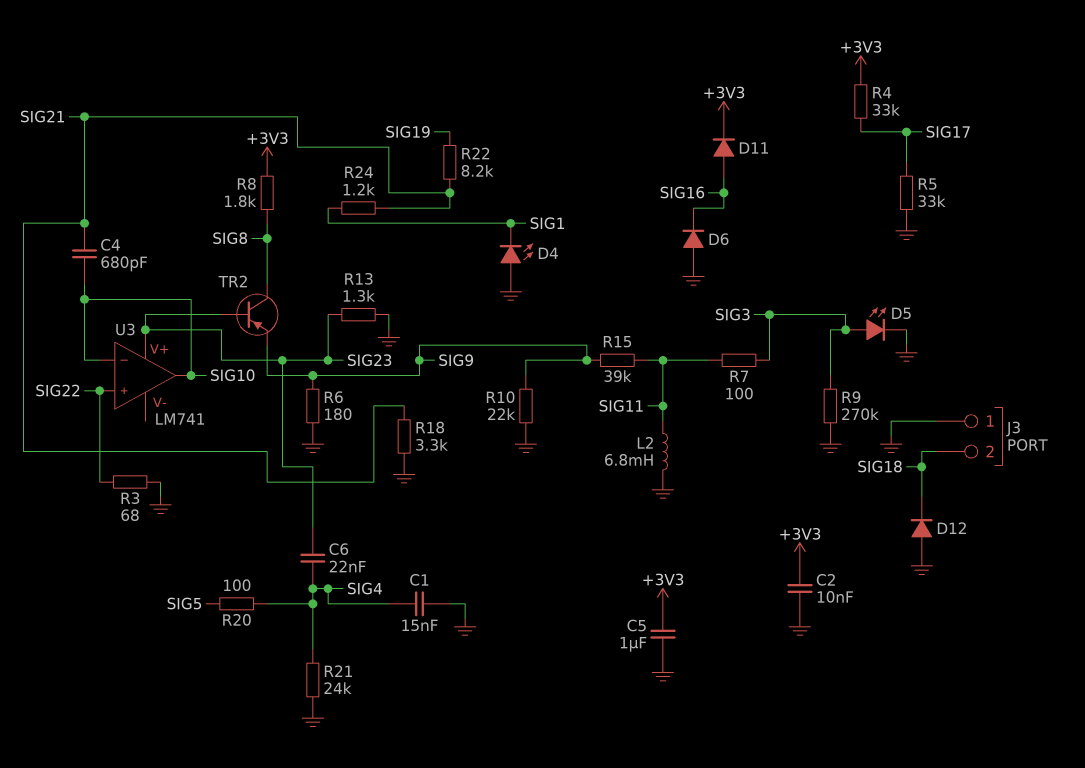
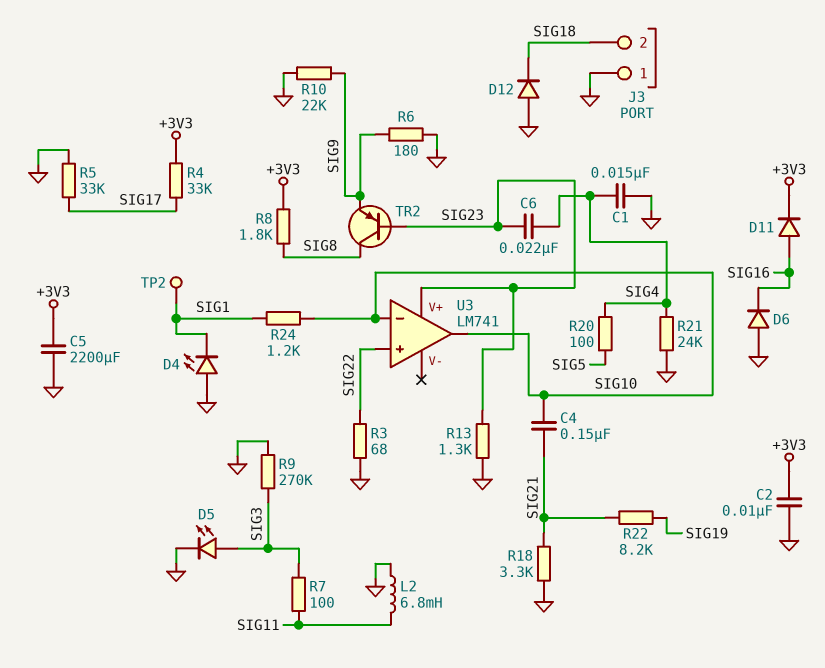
C4: 680pF (SIG10, SIG21) -> 150nF (SIG10, SIG21)
C5: 1uF (+3V3, GND) -> 2200uF (+3V3, GND)
R15: 39k (SIG9, SIG11) -> none
R24: 1.2k (SIG1, SIG21) -> 1.2k (SIG1, SIG10)
TP2: none -> test point (SIG1)

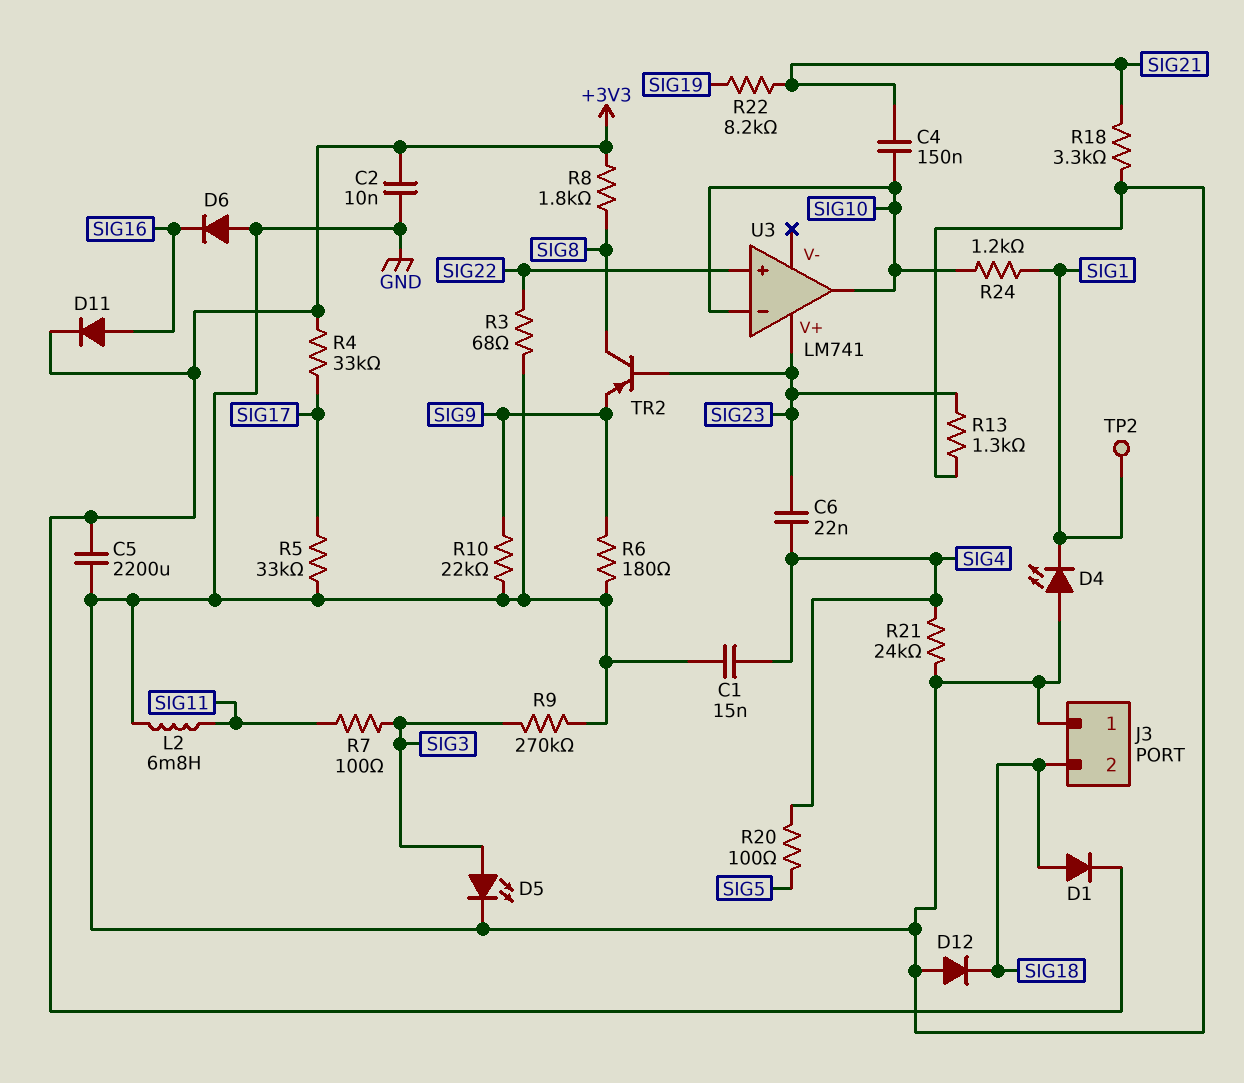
D1: none -> diode (A SIG18, K +3V3)

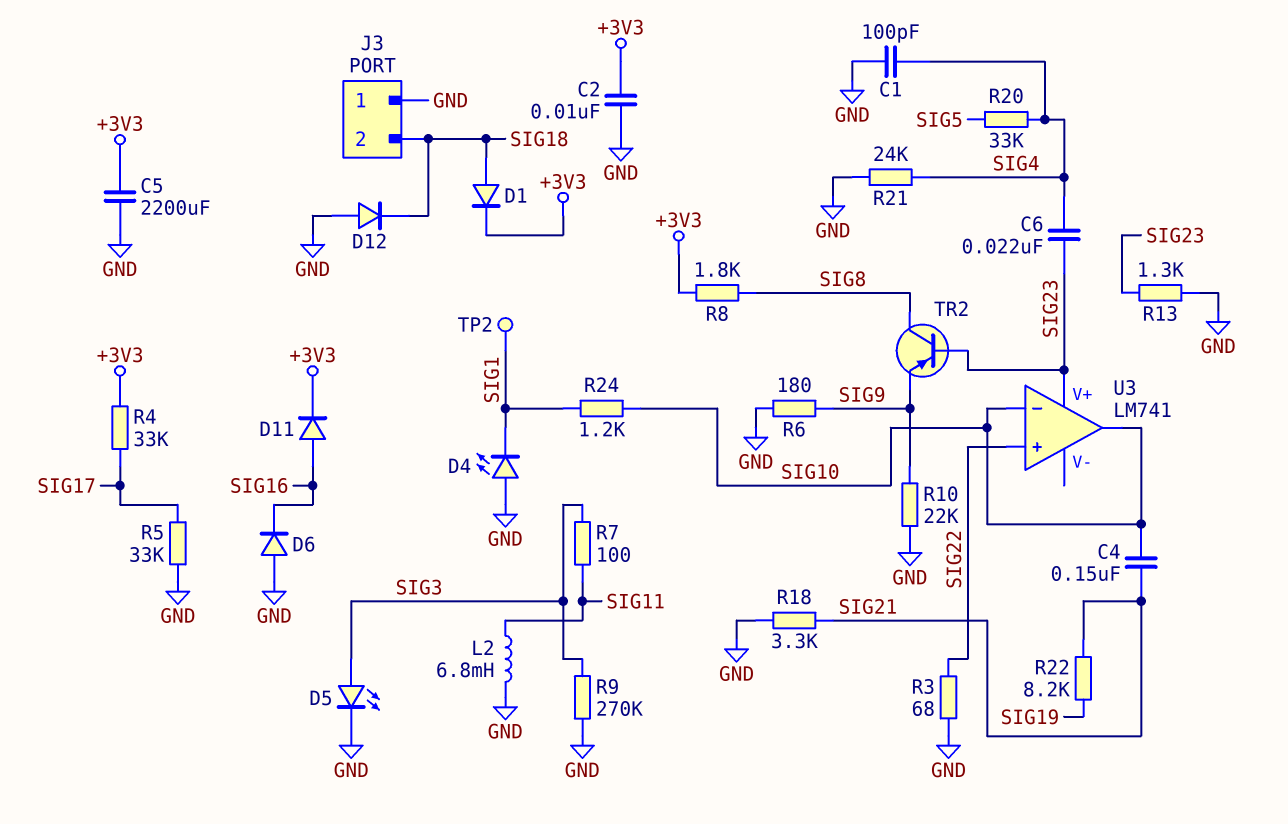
C1: 15nF (GND, SIG4) -> 100pF (GND, SIG4)
R20: 100 (SIG4, SIG5) -> 33k (SIG4, SIG5)

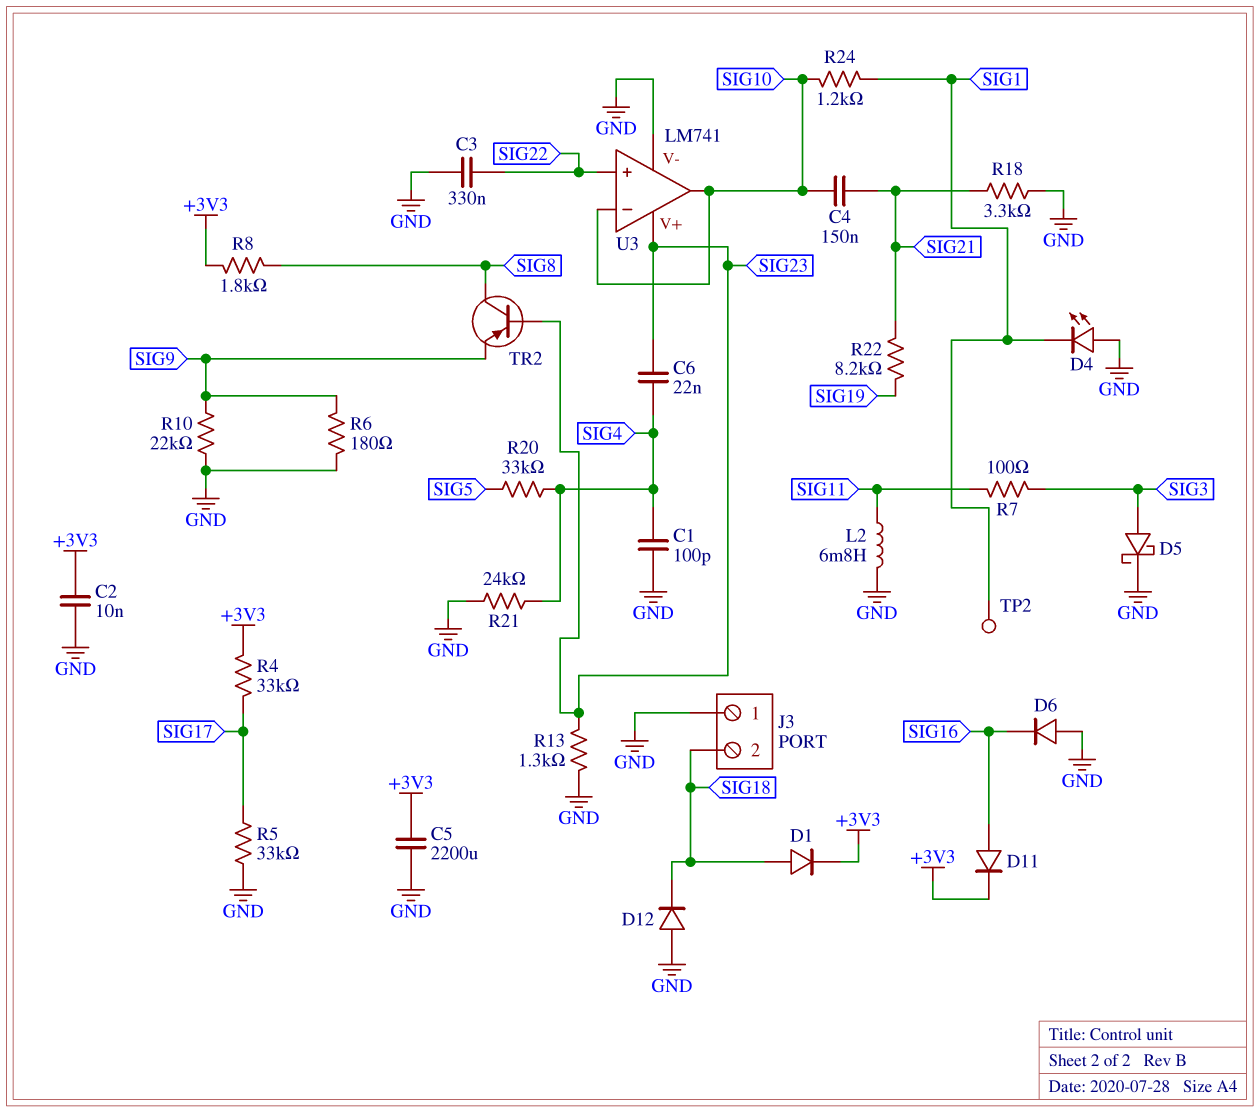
C3: none -> 330nF (GND, SIG22)
D5: LED (A SIG3, K GND) -> schottky (A SIG3, K GND)
R3: 68 (GND, SIG22) -> none
R9: 270k (GND, SIG3) -> none
U3 pin V-: none -> GND

